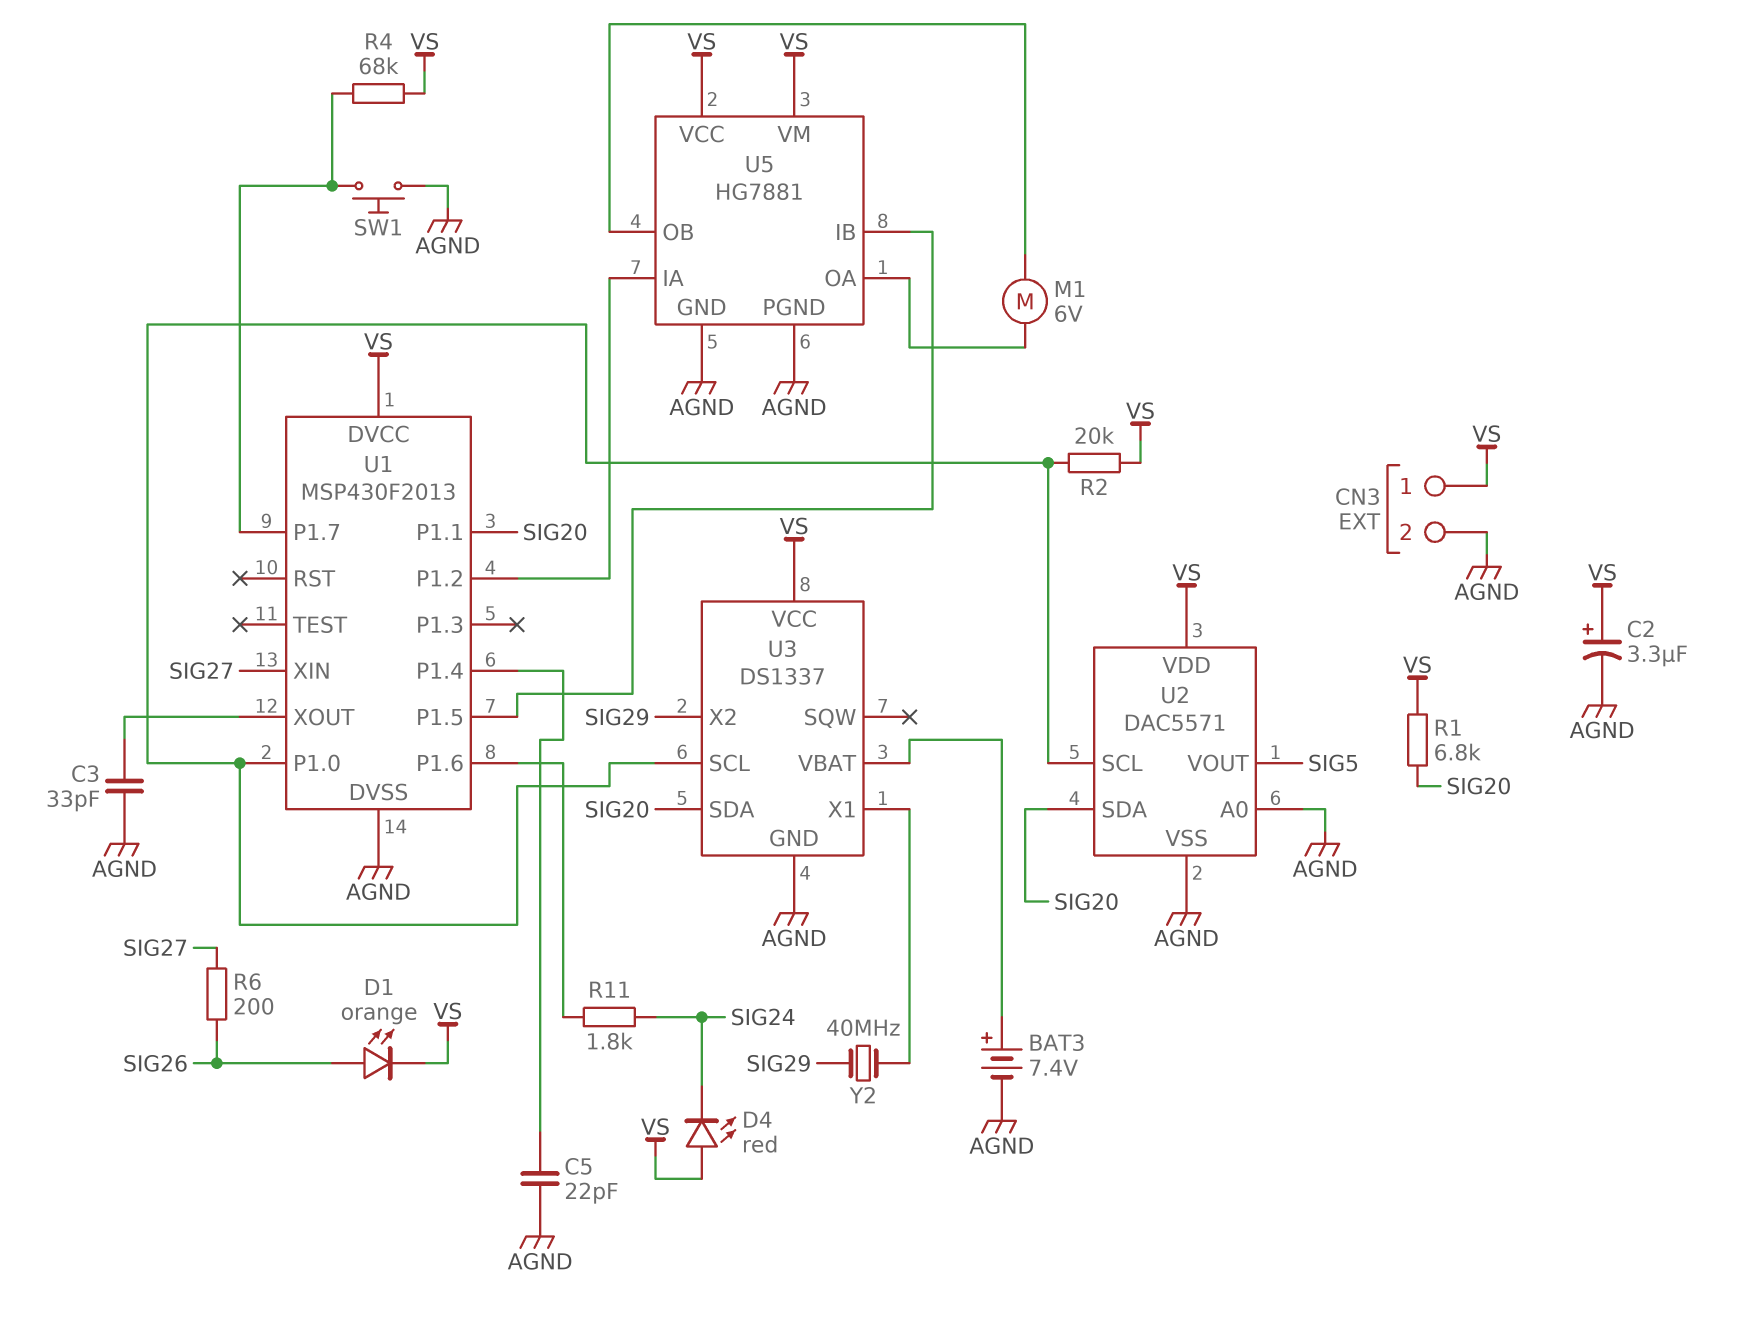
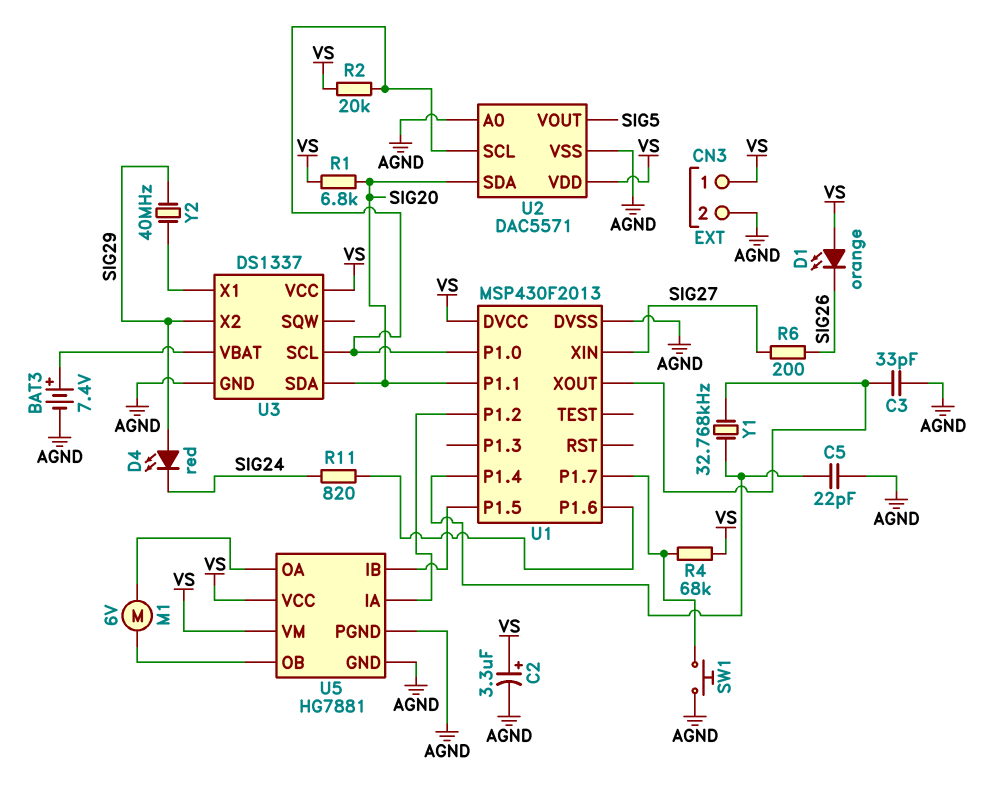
D1: LED orange (A SIG26, K VS) -> LED orange (A VS, K SIG26)
D4: LED red (A VS, K SIG24) -> LED red (A SIG29, K SIG24)
R11: 1.8k (SIG24, U1/P1.6) -> 820 (SIG24, U1/P1.6)
Y1: none -> 32.768kHz (U1/P1.4, U1/XOUT)

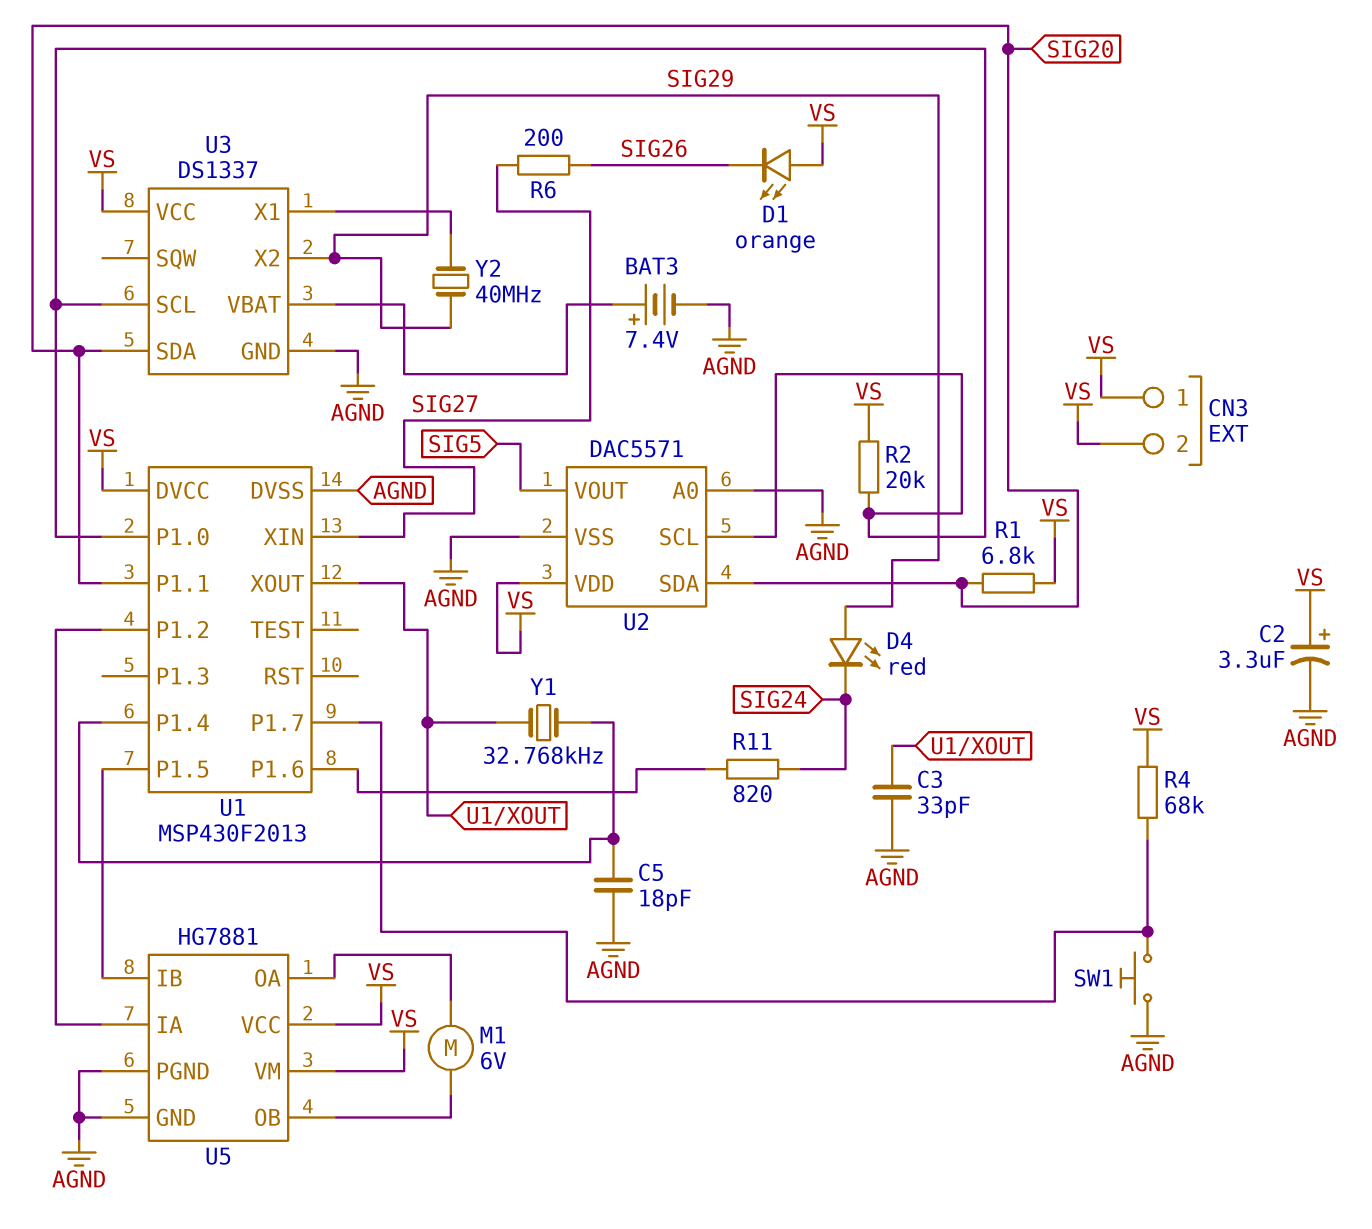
C5: 22pF (AGND, U1/P1.4) -> 18pF (AGND, U1/P1.4)
CN3 pin 2: AGND -> VS

